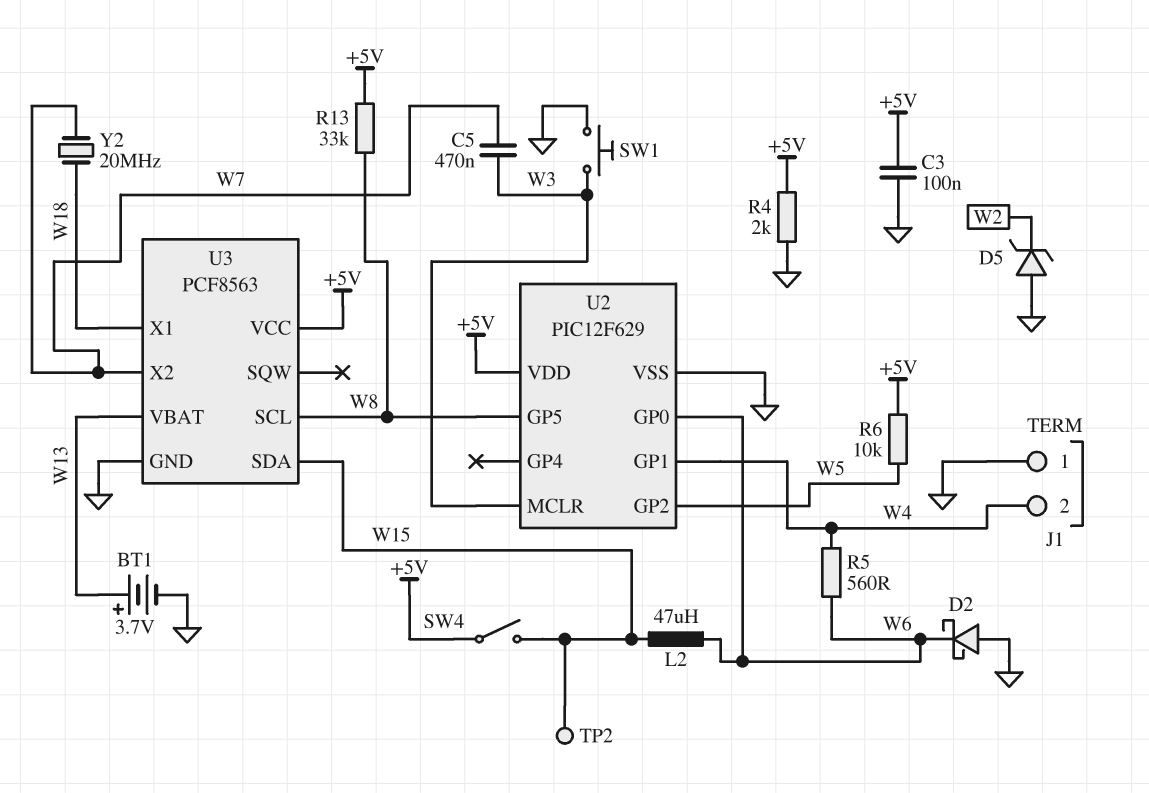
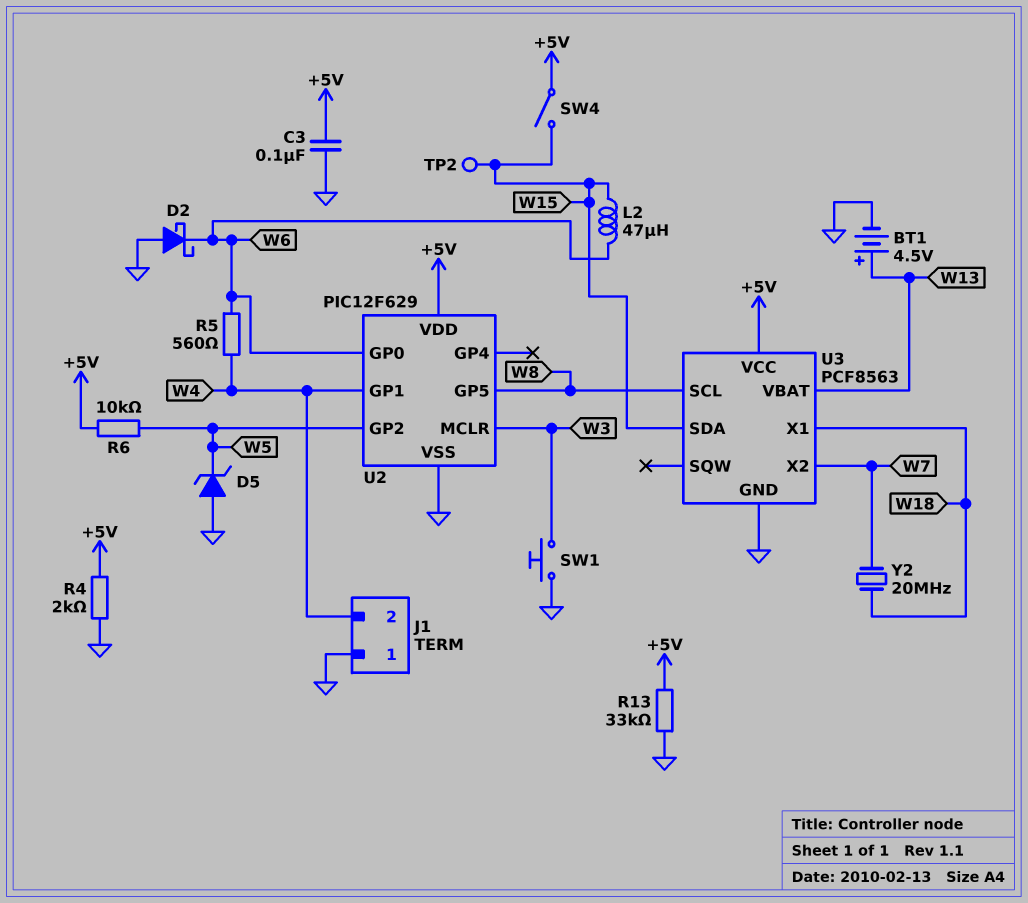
BT1: 3.7V (plus W13, minus GND) -> 4.5V (plus W13, minus GND)
C5: 470nF (W3, W7) -> none
D5: zener (A GND, K W2) -> zener (A GND, K W5)
R13: 33k (+5V, W8) -> 33k (+5V, GND)

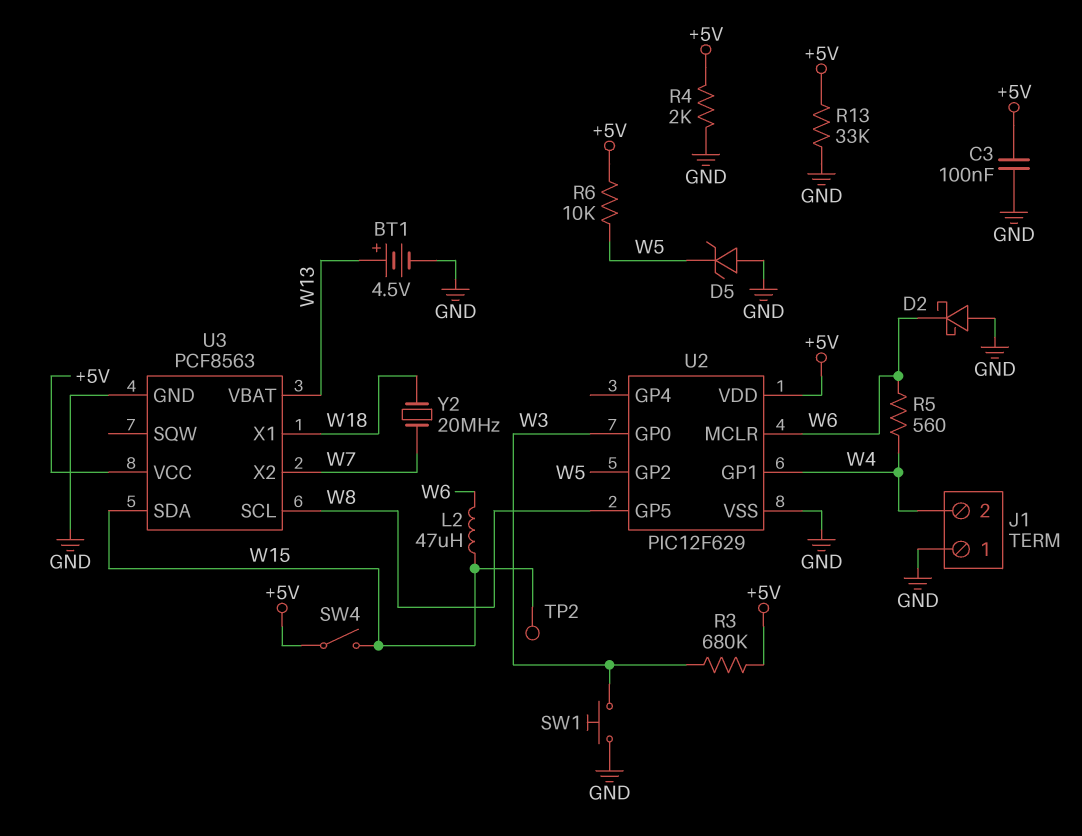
R3: none -> 680k (+5V, W3)
U2 pin GP0: W6 -> W3
U2 pin MCLR: W3 -> W6

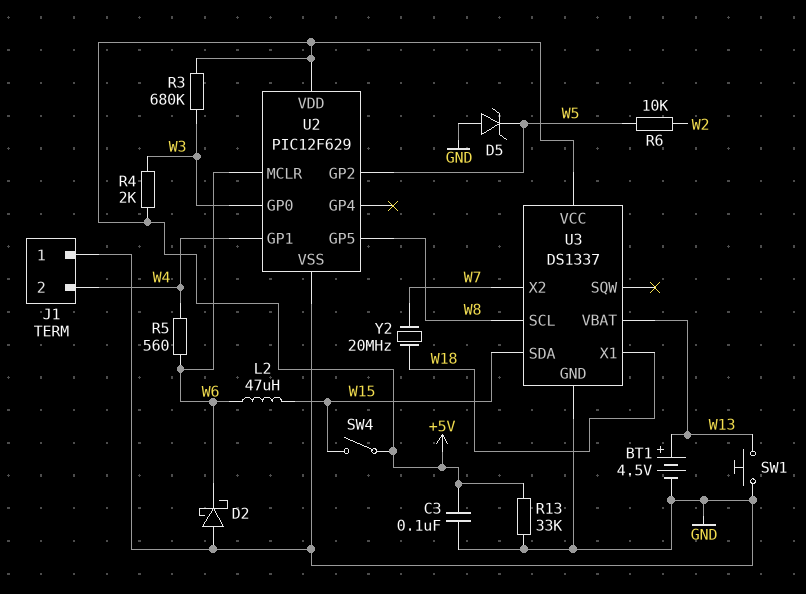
R4: 2k (+5V, GND) -> 2k (+5V, W3)
R6: 10k (+5V, W5) -> 10k (W2, W5)
SW1: button (GND, W3) -> button (GND, W13)
TP2: test point (W15) -> none
U3: PCF8563 -> DS1337

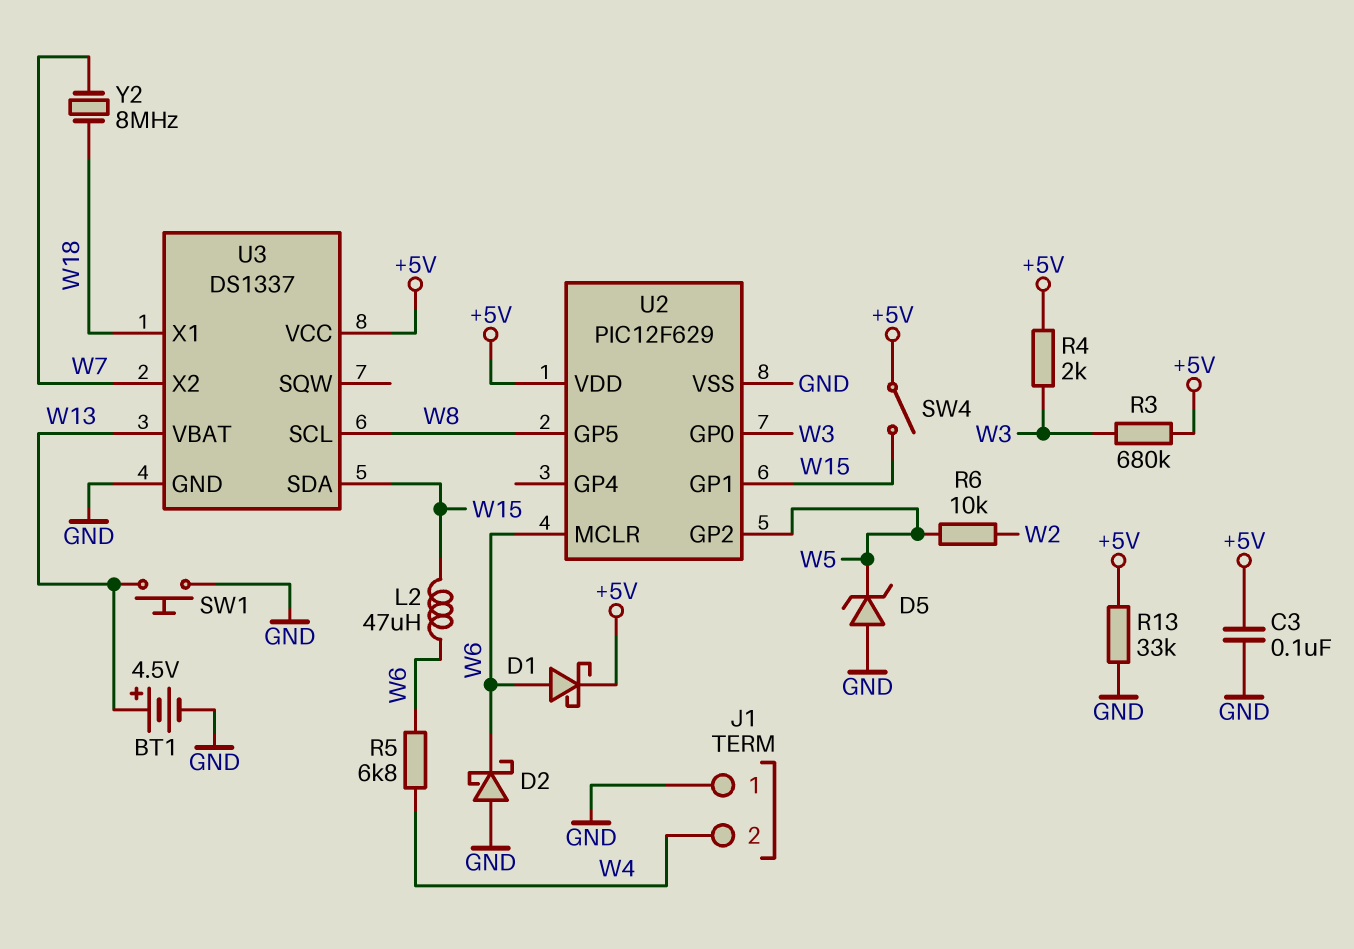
D1: none -> schottky (A W6, K +5V)
R5: 560 (W4, W6) -> 6.8k (W4, W6)
U2 pin GP1: W4 -> W15
Y2: 20MHz (W7, W18) -> 8MHz (W7, W18)

